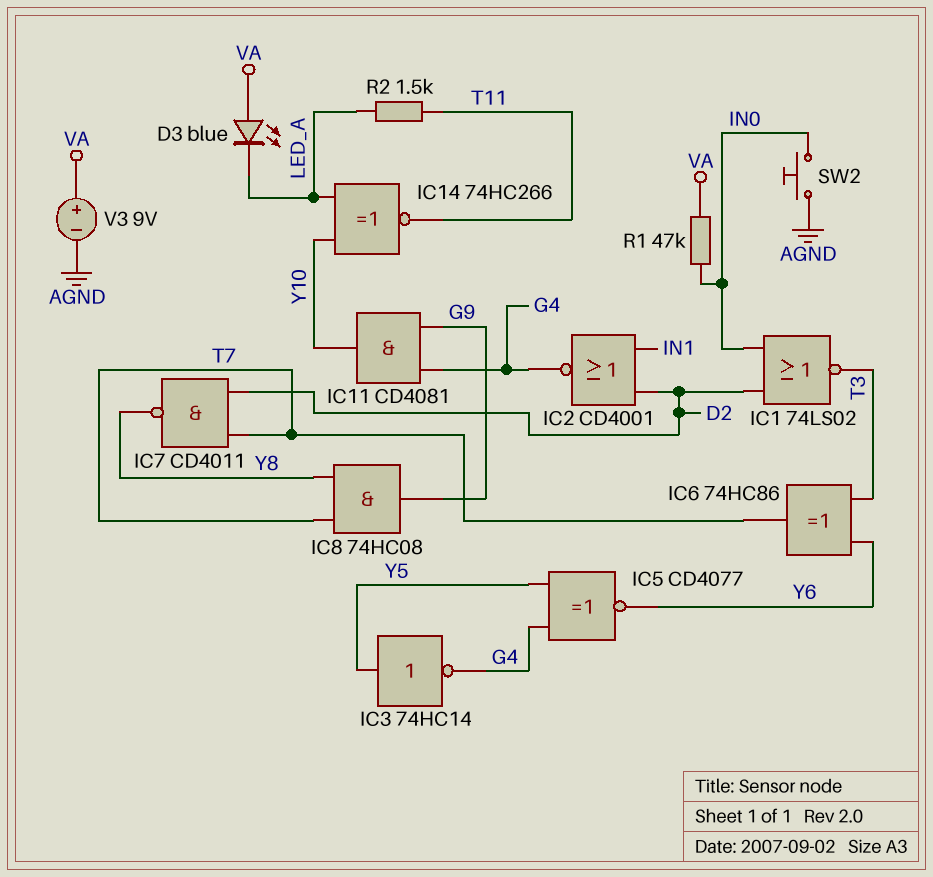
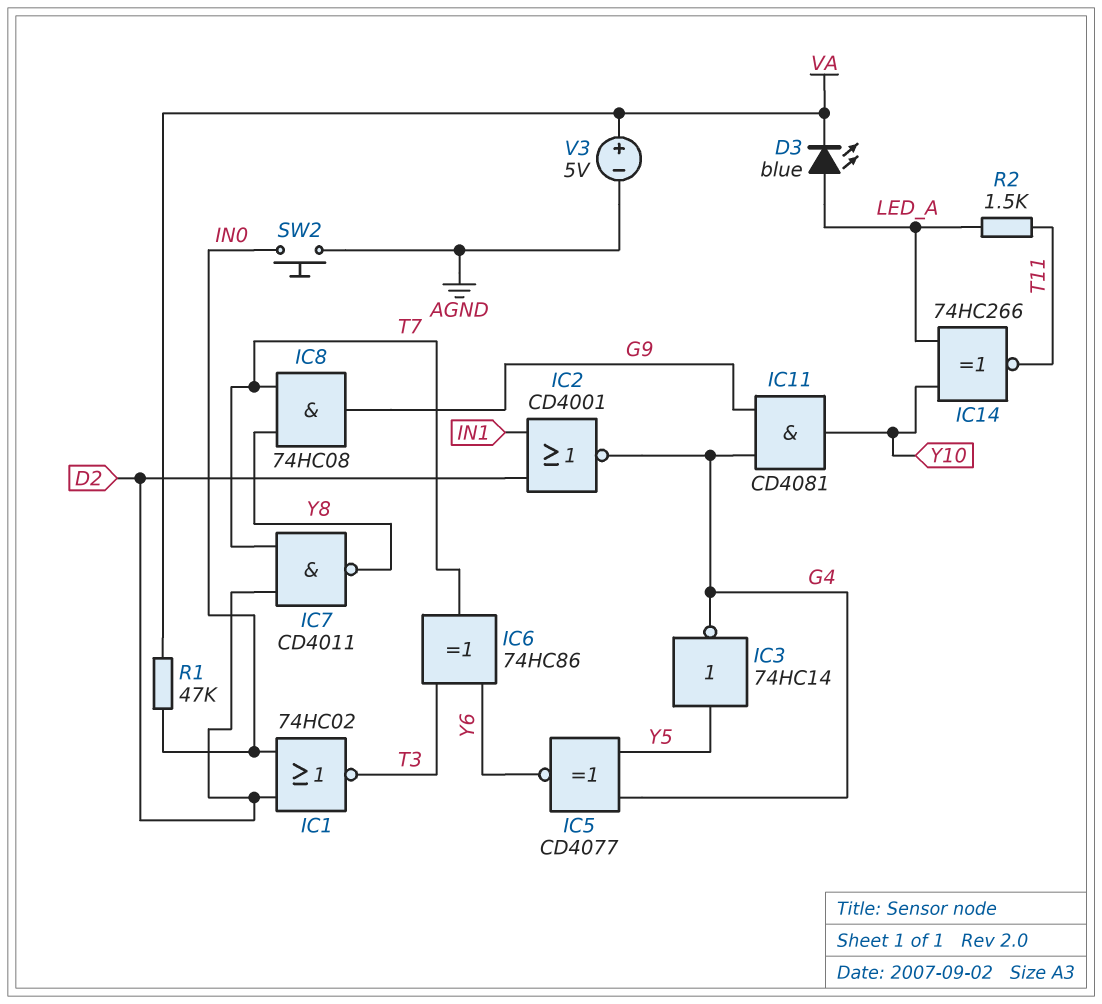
D3: LED blue (A VA, K LED_A) -> LED blue (A LED_A, K VA)
IC1: NOR 74LS02 (in D2, in IN0, out T3) -> NOR 74HC02 (in D2, in IN0, out T3)
V3: 9V (plus VA, minus AGND) -> 5V (plus VA, minus AGND)

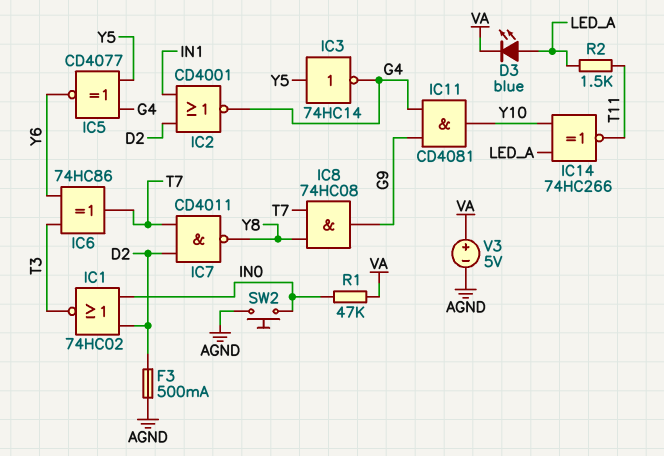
F3: none -> 500mA (AGND, D2)

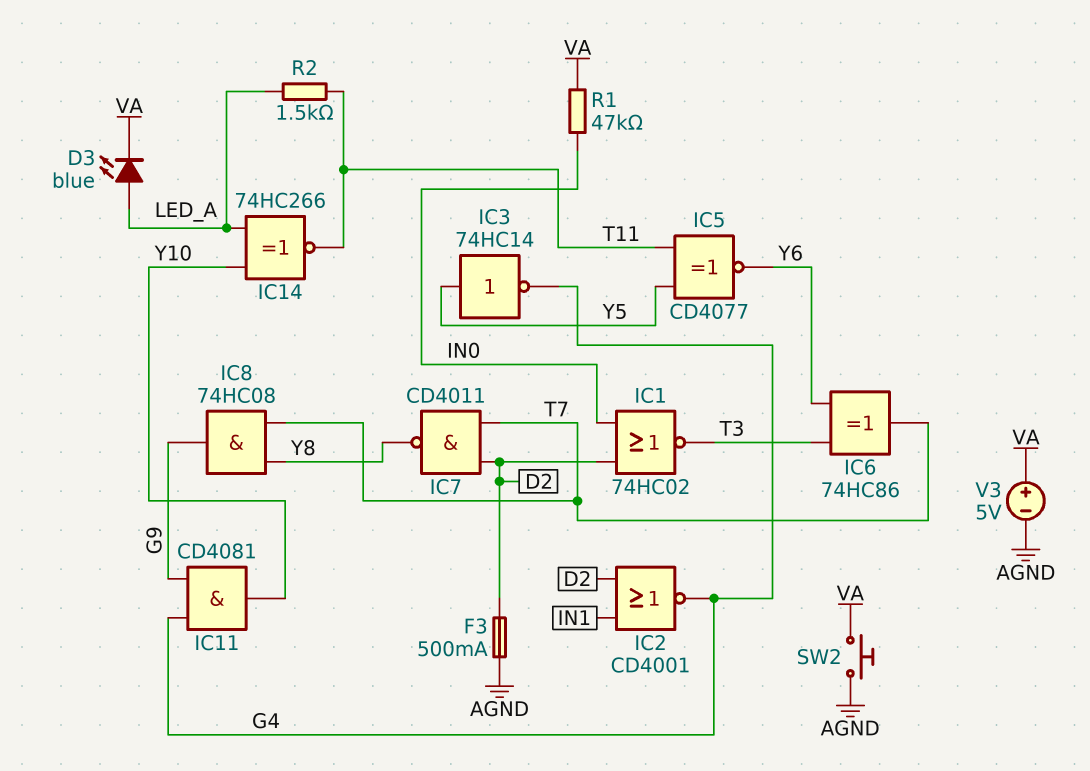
IC5: XNOR CD4077 (in G4, in Y5, out Y6) -> XNOR CD4077 (in T11, in Y5, out Y6)
SW2: button (AGND, IN0) -> button (AGND, VA)

